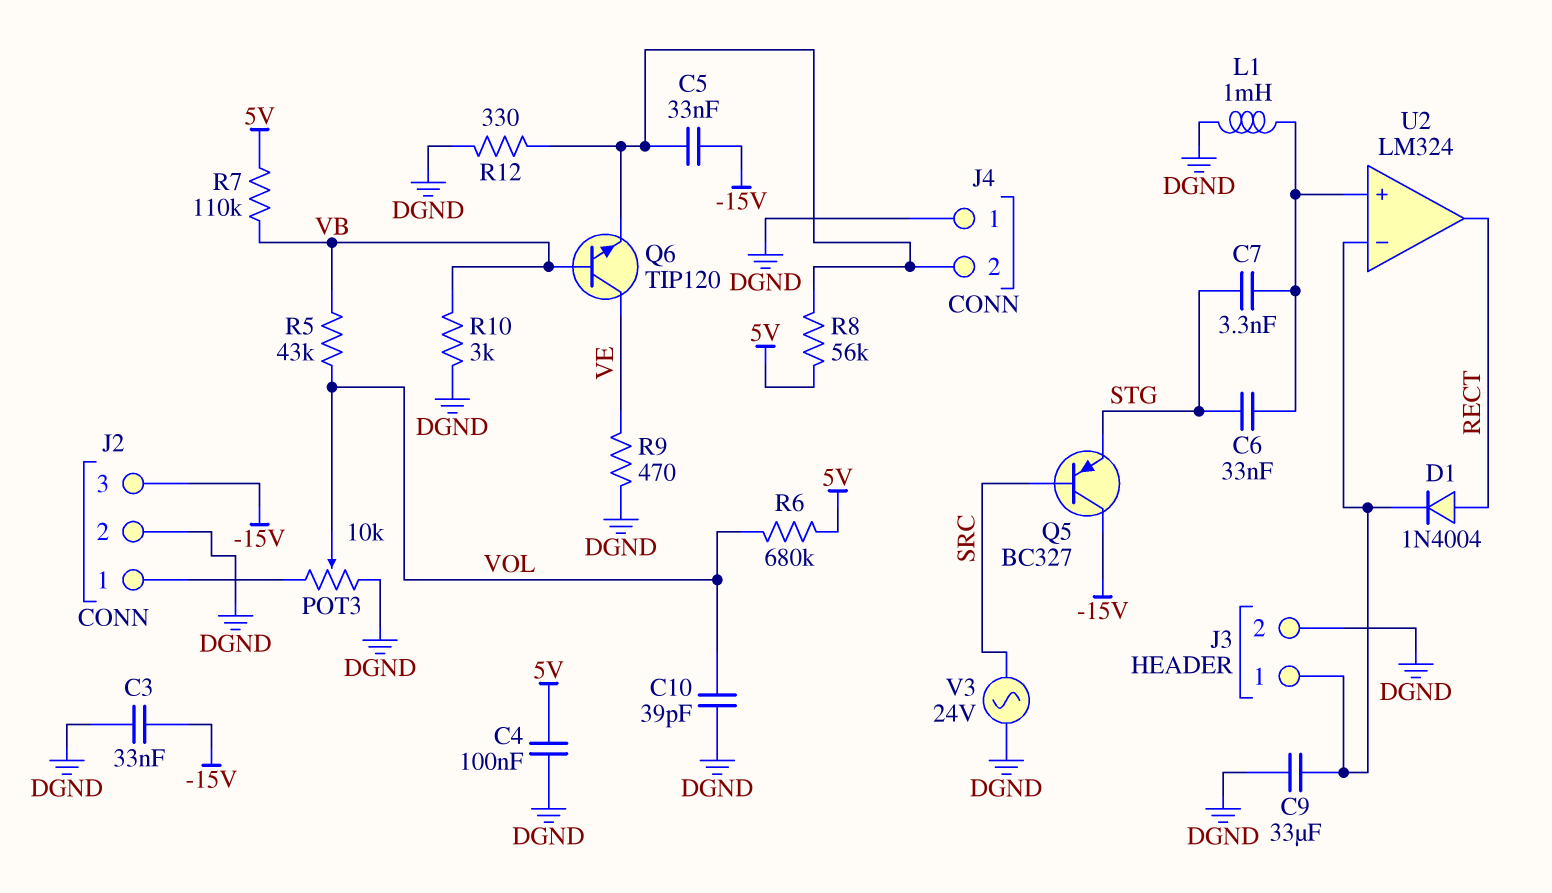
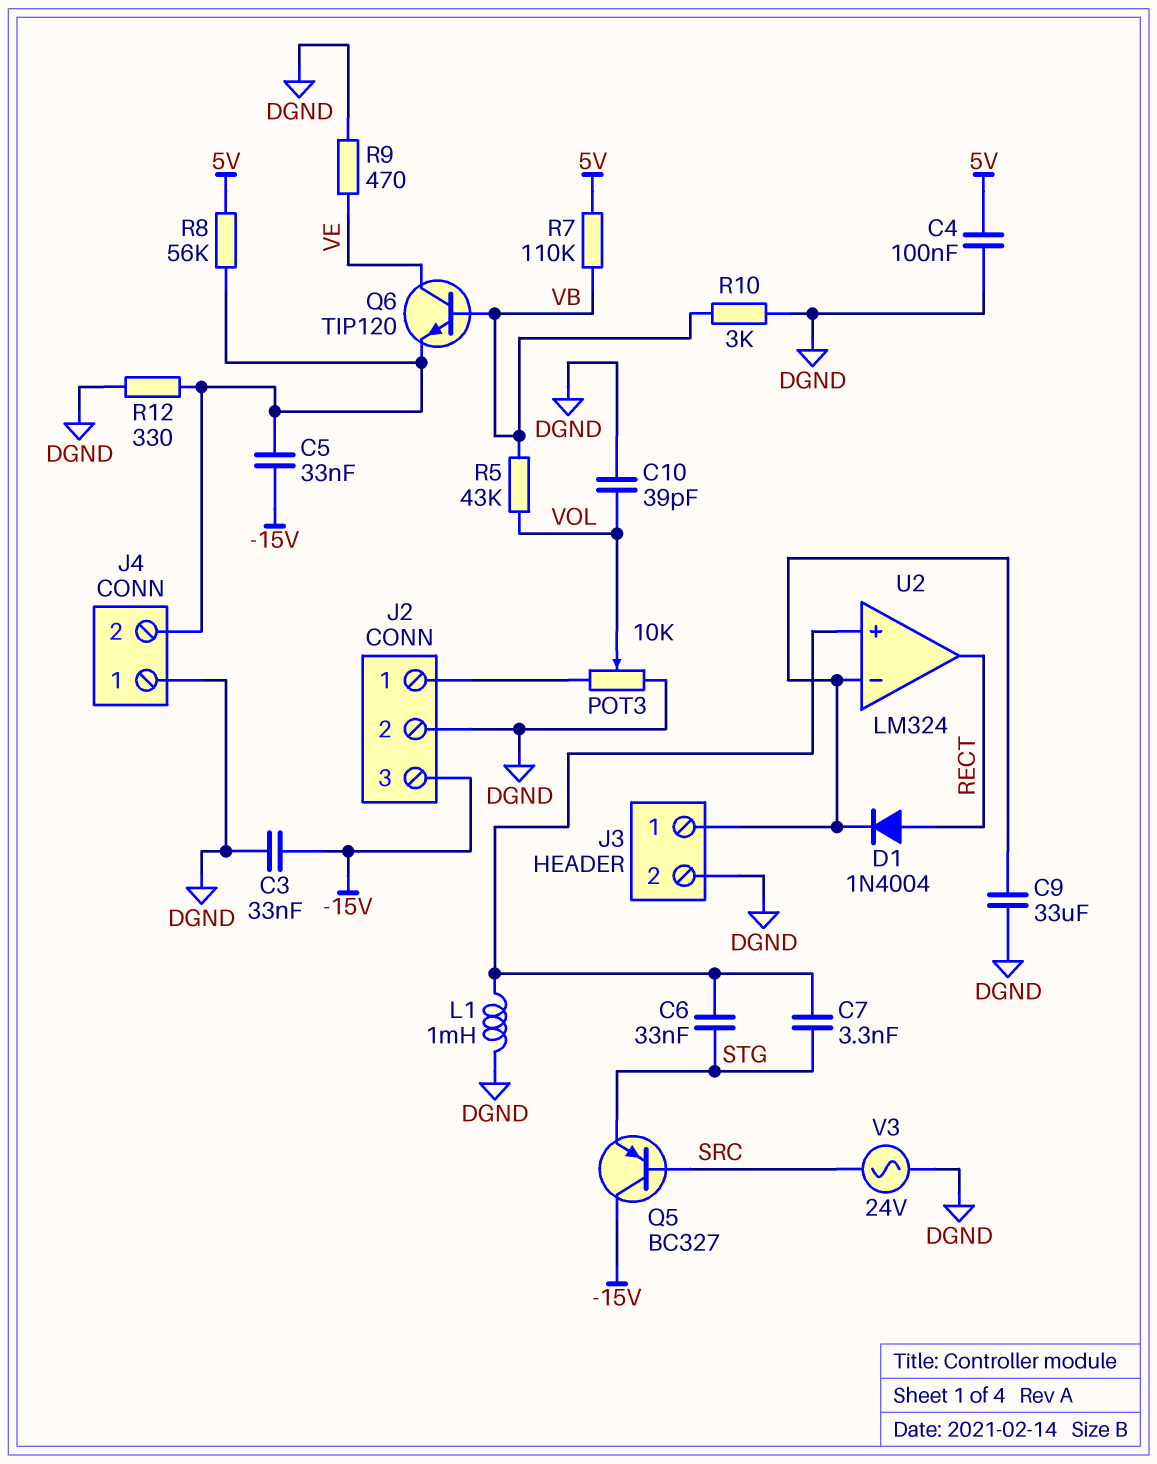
R6: 680k (5V, VOL) -> none

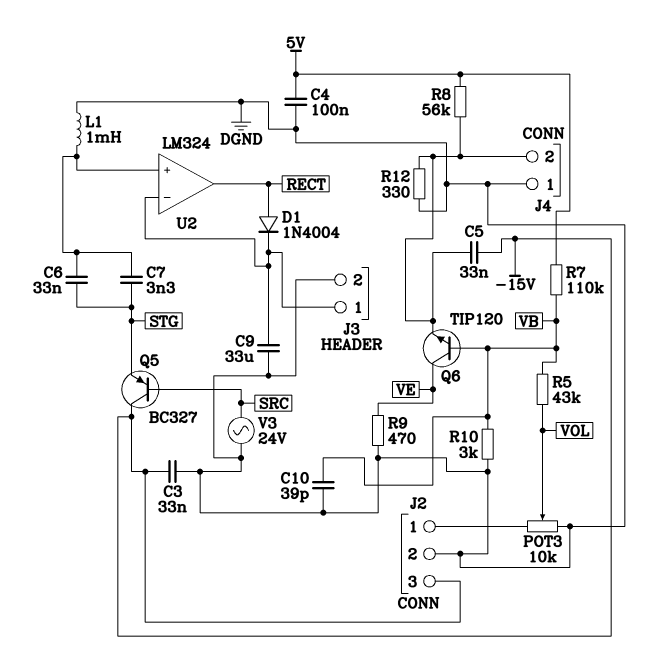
C10: 39pF (DGND, VOL) -> 39pF (DGND, VB)

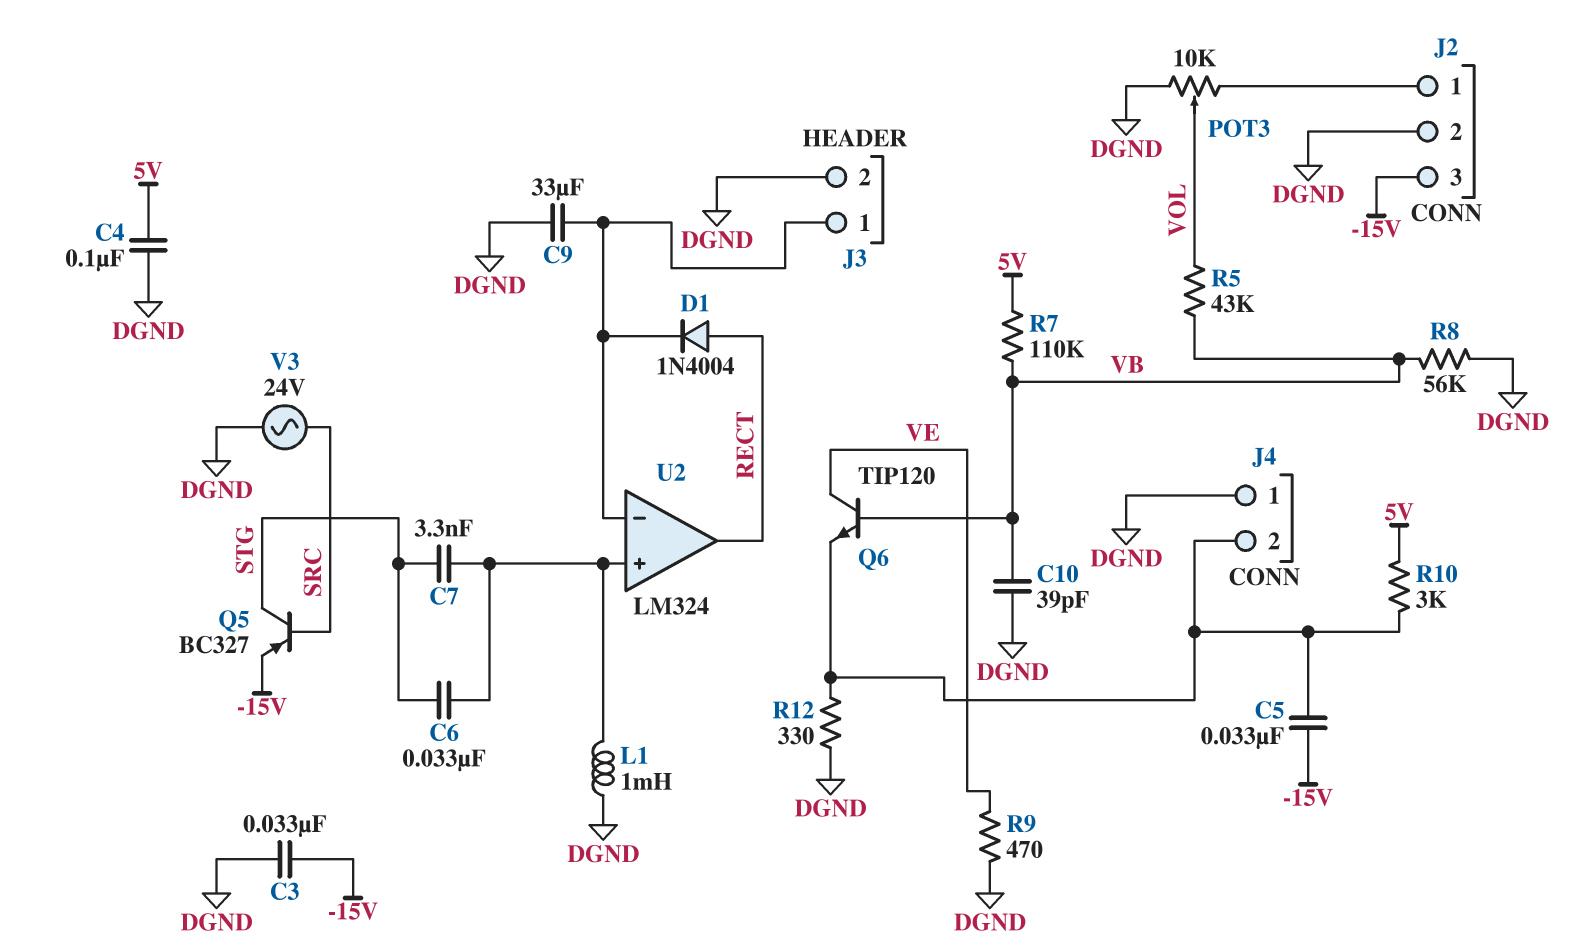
Q5: PNP BC327 (B SRC, C -15V, E STG) -> PNP BC327 (B SRC, C STG, E -15V)
R8: 56k (5V, J4/2) -> 56k (DGND, VB)
R10: 3k (DGND, VB) -> 3k (5V, J4/2)

